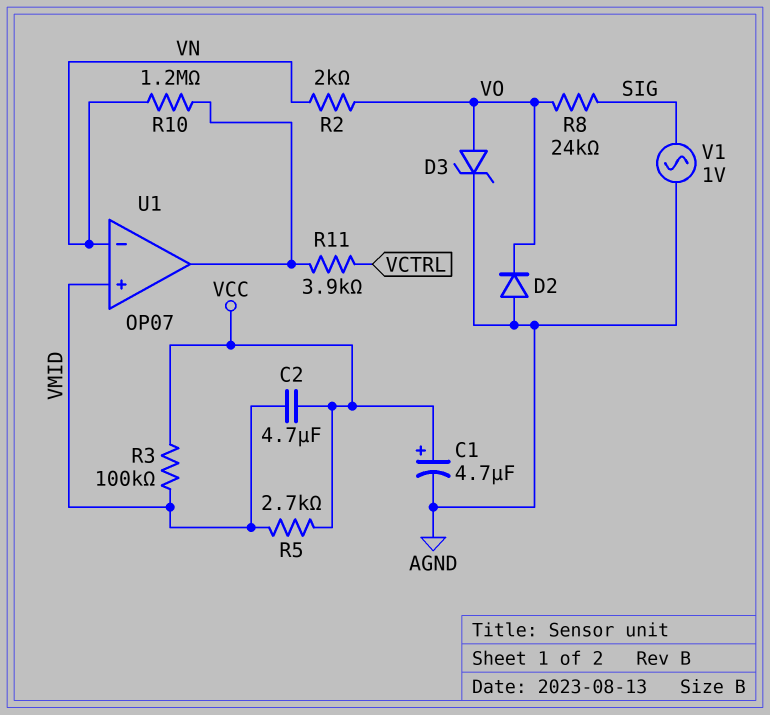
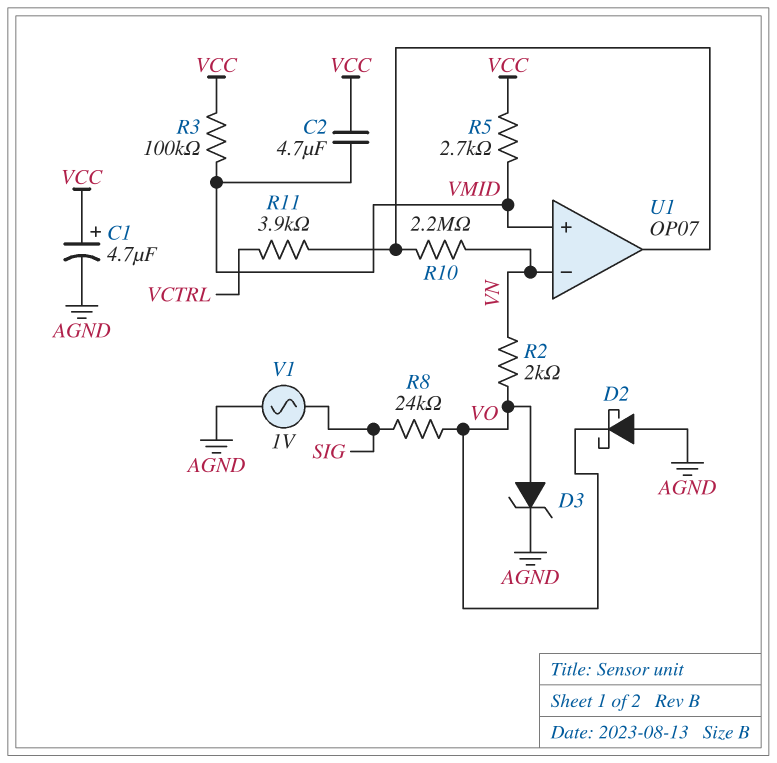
D2: diode (A AGND, K VO) -> schottky (A AGND, K VO)
R10: 1.2M (U1/out, VN) -> 2.2M (U1/out, VN)

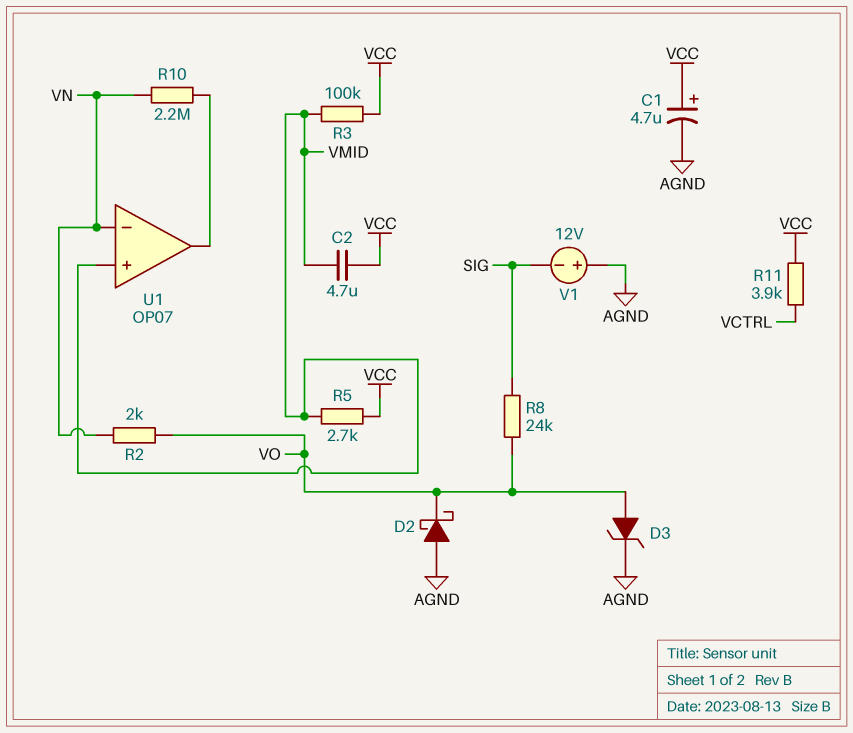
R11: 3.9k (U1/out, VCTRL) -> 3.9k (VCC, VCTRL)
V1: AC 1V (AGND, SIG) -> 12V (plus AGND, minus SIG)

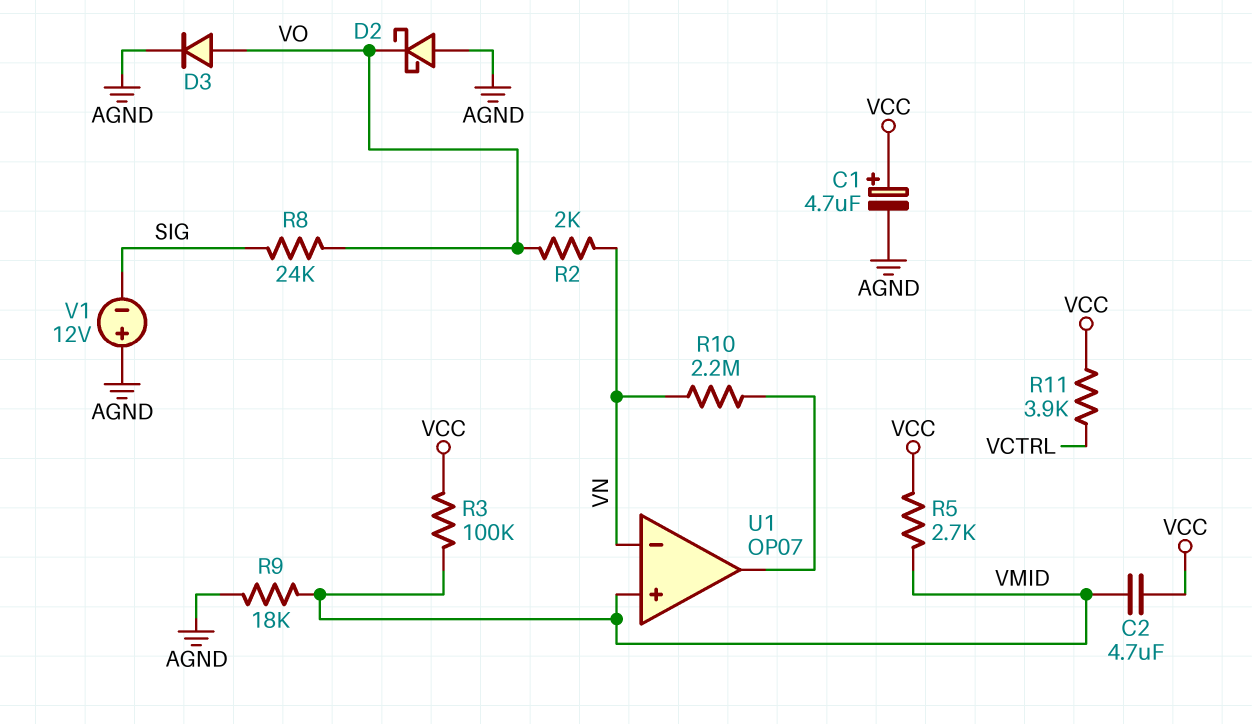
D3: zener (A VO, K AGND) -> diode (A VO, K AGND)
R9: none -> 18k (AGND, VMID)

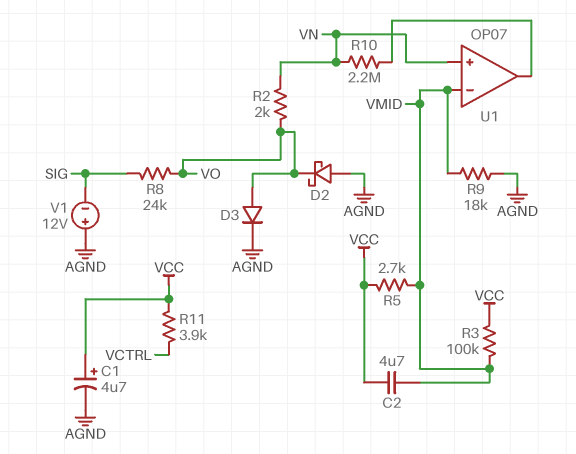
U1 pin in+: VMID -> VN
U1 pin in-: VN -> VMID

